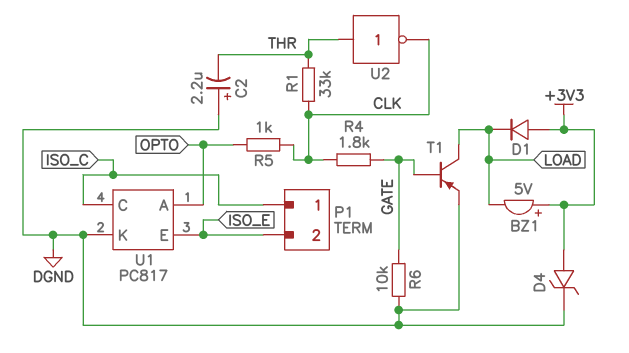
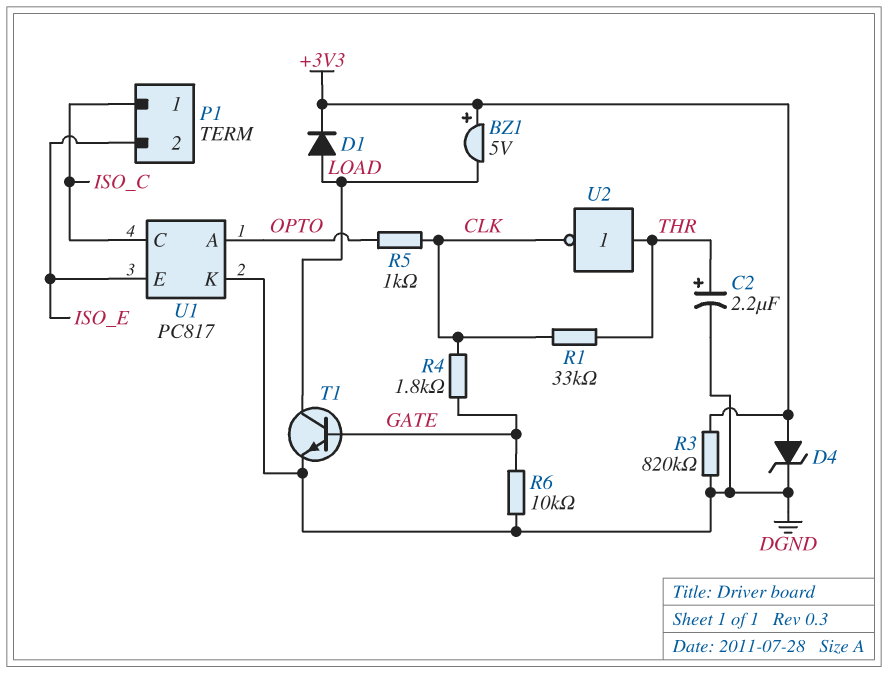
C2: 2.2uF (plus DGND, minus THR) -> 2.2uF (plus THR, minus DGND)
D1: diode (A +3V3, K LOAD) -> diode (A LOAD, K +3V3)
R3: none -> 820k (+3V3, DGND)
T1: PNP (B GATE, C LOAD, E DGND) -> NPN (B GATE, C LOAD, E DGND)

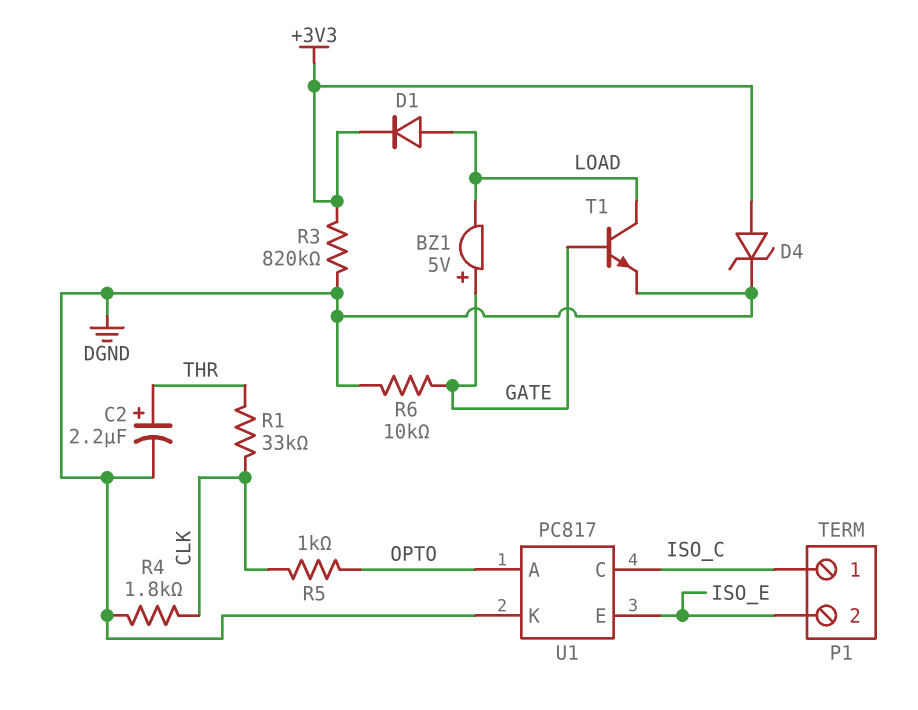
BZ1: buzzer 5V (plus +3V3, minus LOAD) -> buzzer 5V (plus GATE, minus LOAD)
R4: 1.8k (CLK, GATE) -> 1.8k (CLK, DGND)
U2: NOT (in THR, out CLK) -> none

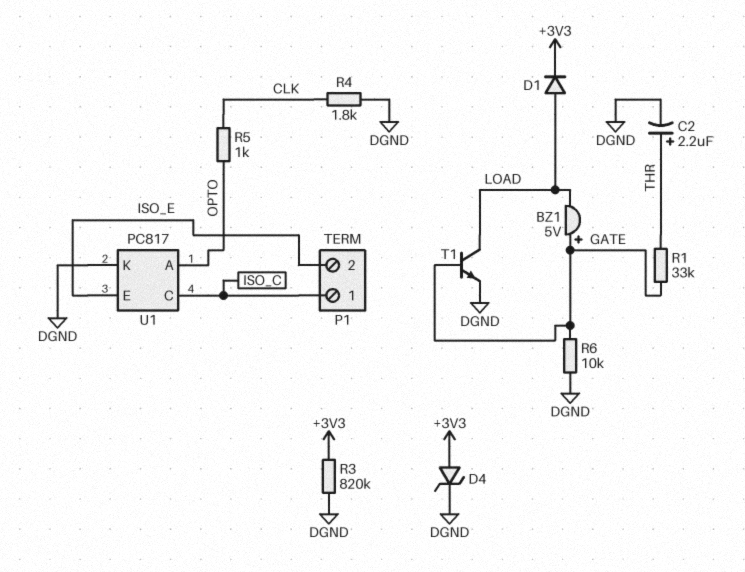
R1: 33k (CLK, THR) -> 33k (GATE, THR)

